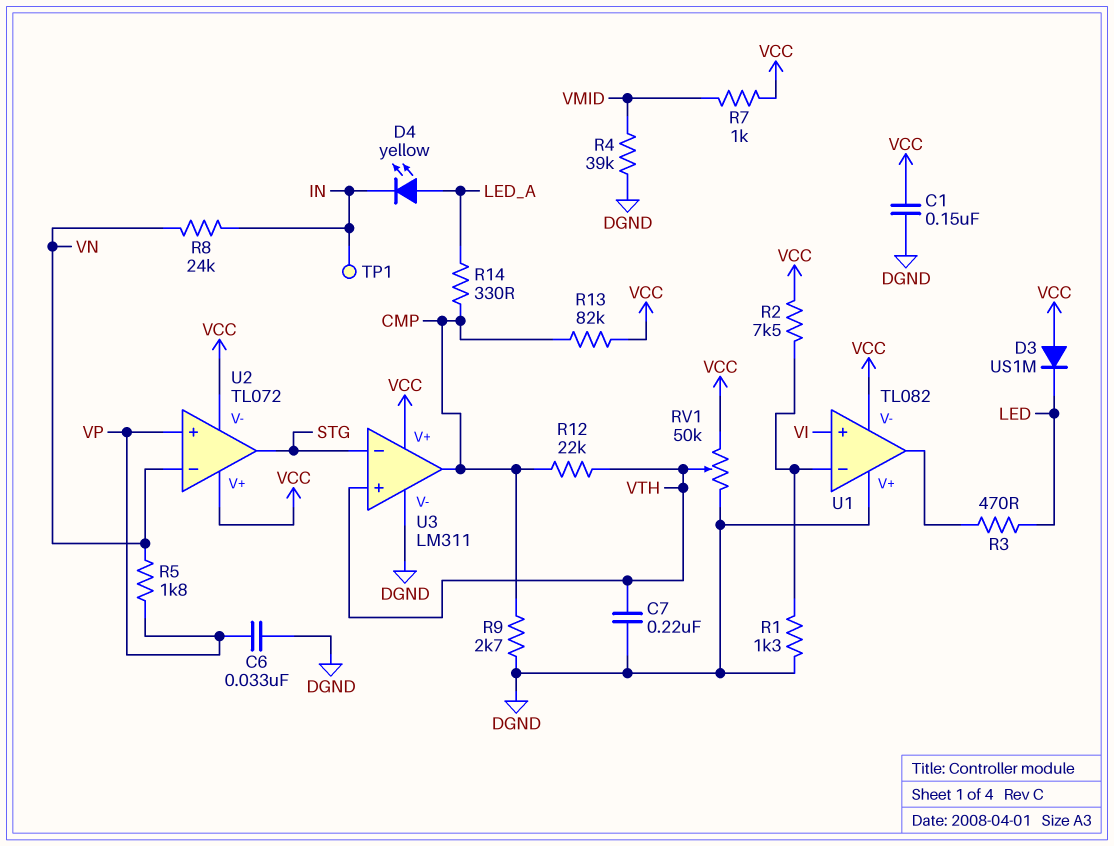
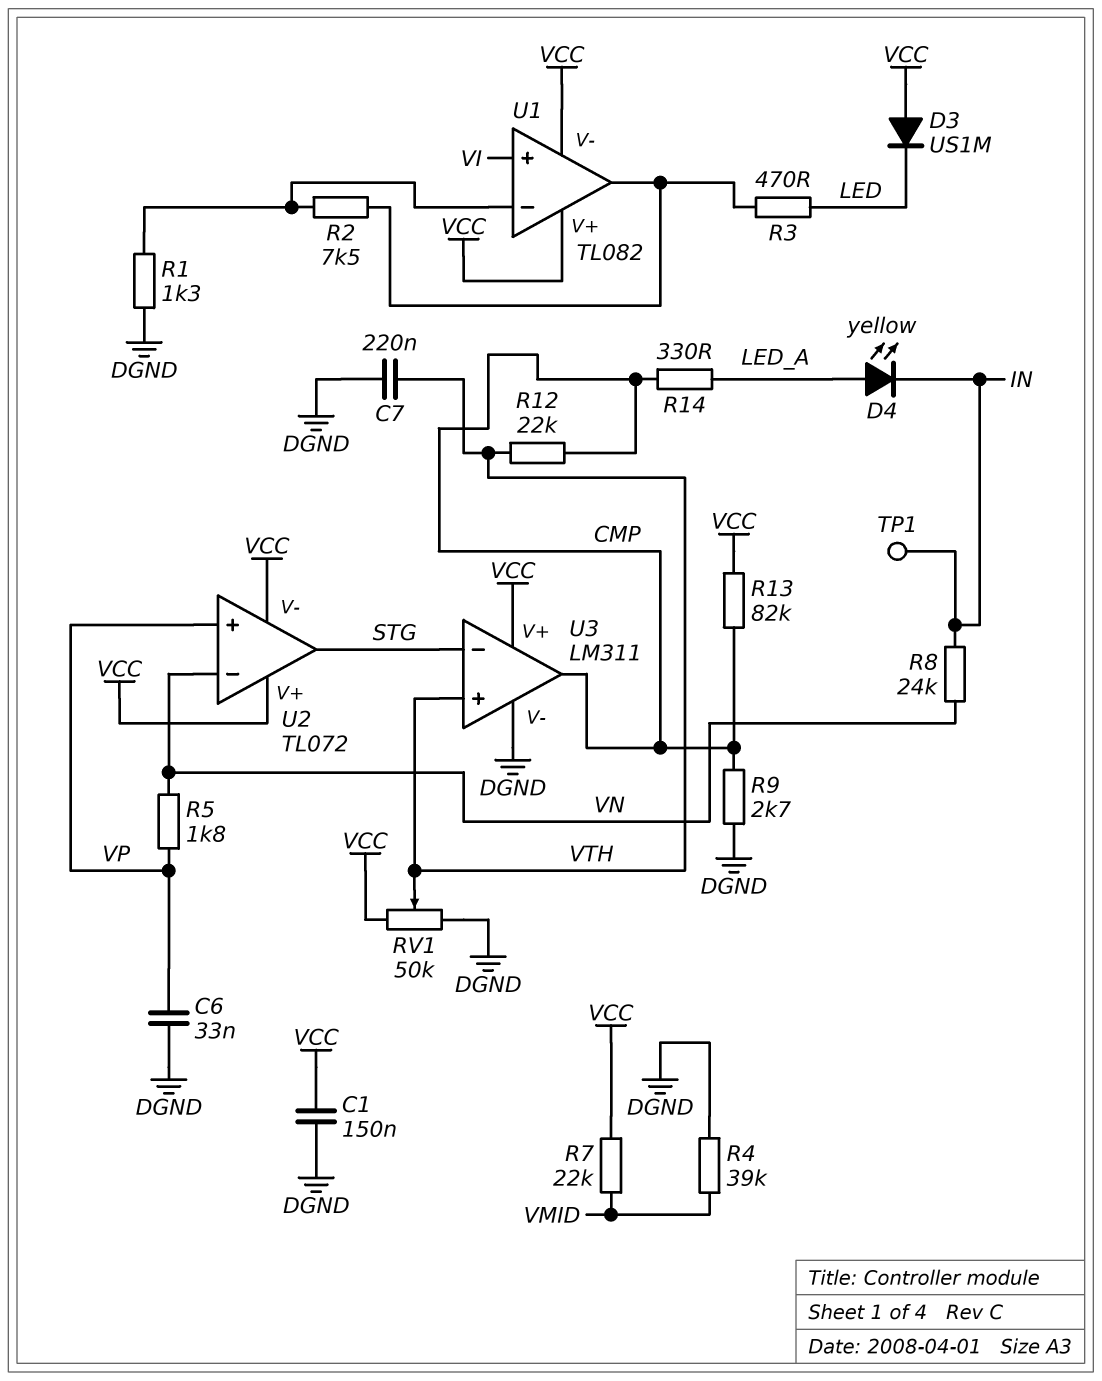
R2: 7.5k (U1/in-, VCC) -> 7.5k (U1/in-, U1/out)
R7: 1k (VCC, VMID) -> 22k (VCC, VMID)
U1 pin V+: DGND -> VCC

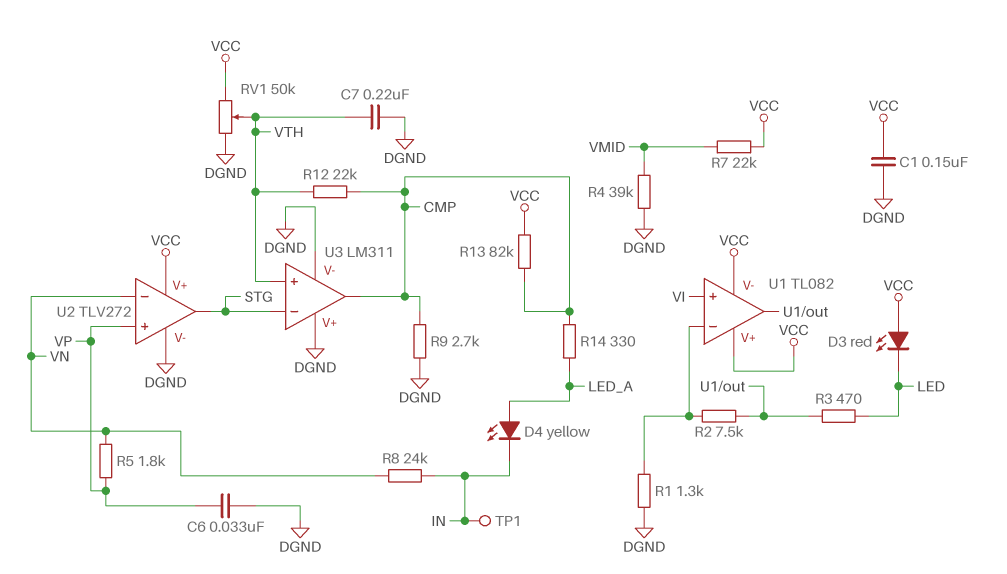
D3: diode US1M (A VCC, K LED) -> LED red (A VCC, K LED)
U2: TL072 -> TLV272
U2 pin V-: VCC -> DGND
U3 pin V+: VCC -> DGND

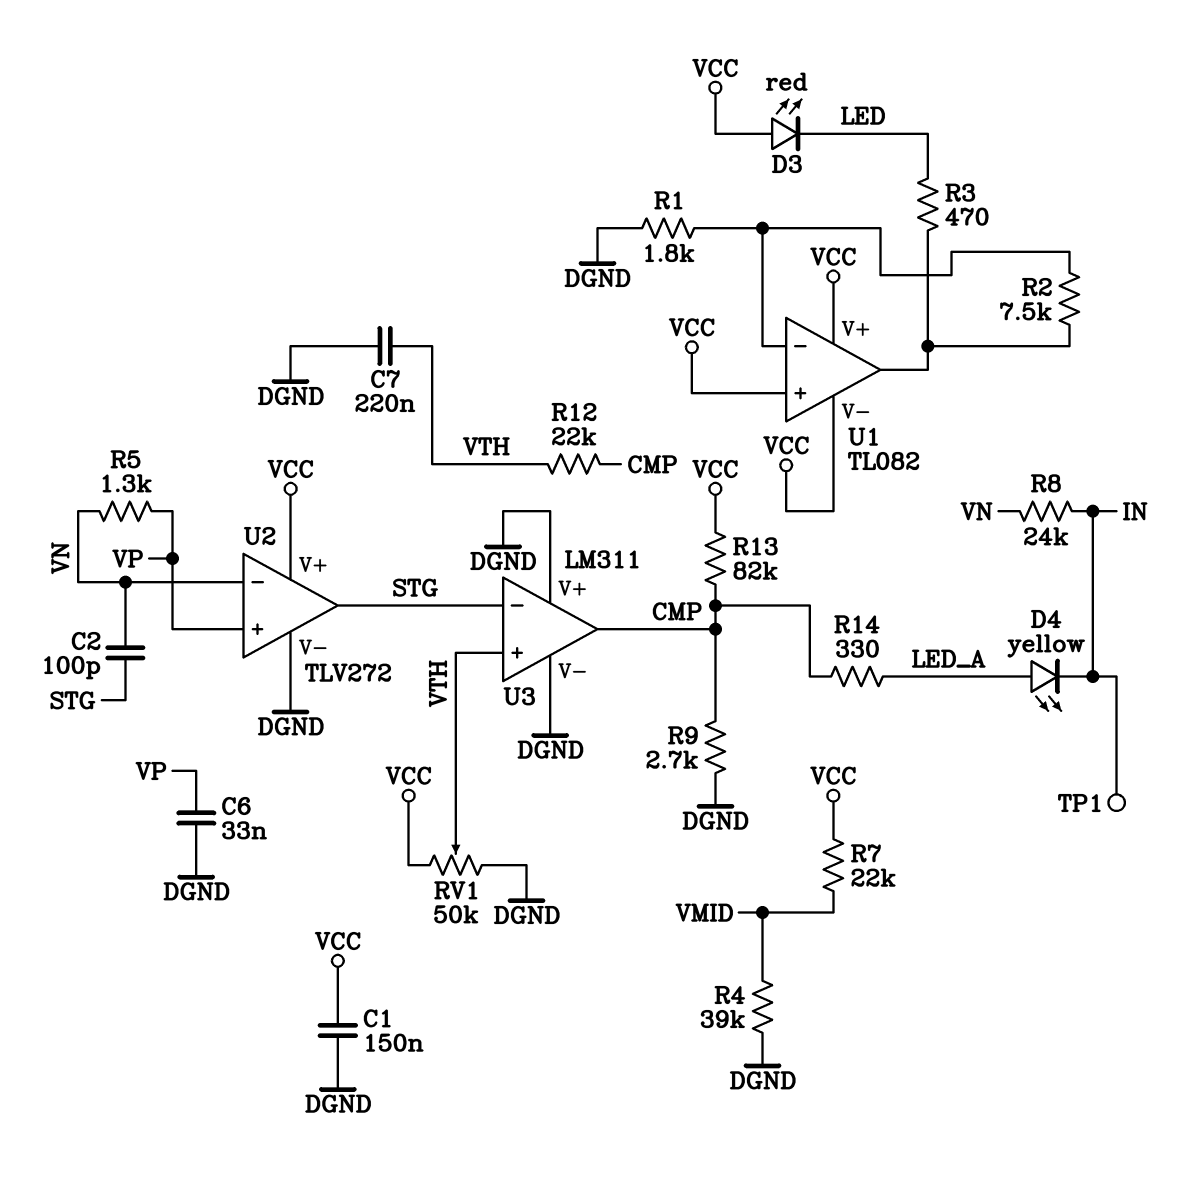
C2: none -> 100pF (STG, VN)
R1: 1.3k (DGND, U1/in-) -> 1.8k (DGND, U1/in-)
R5: 1.8k (VN, VP) -> 1.3k (VN, VP)
U1 pin in+: VI -> VCC

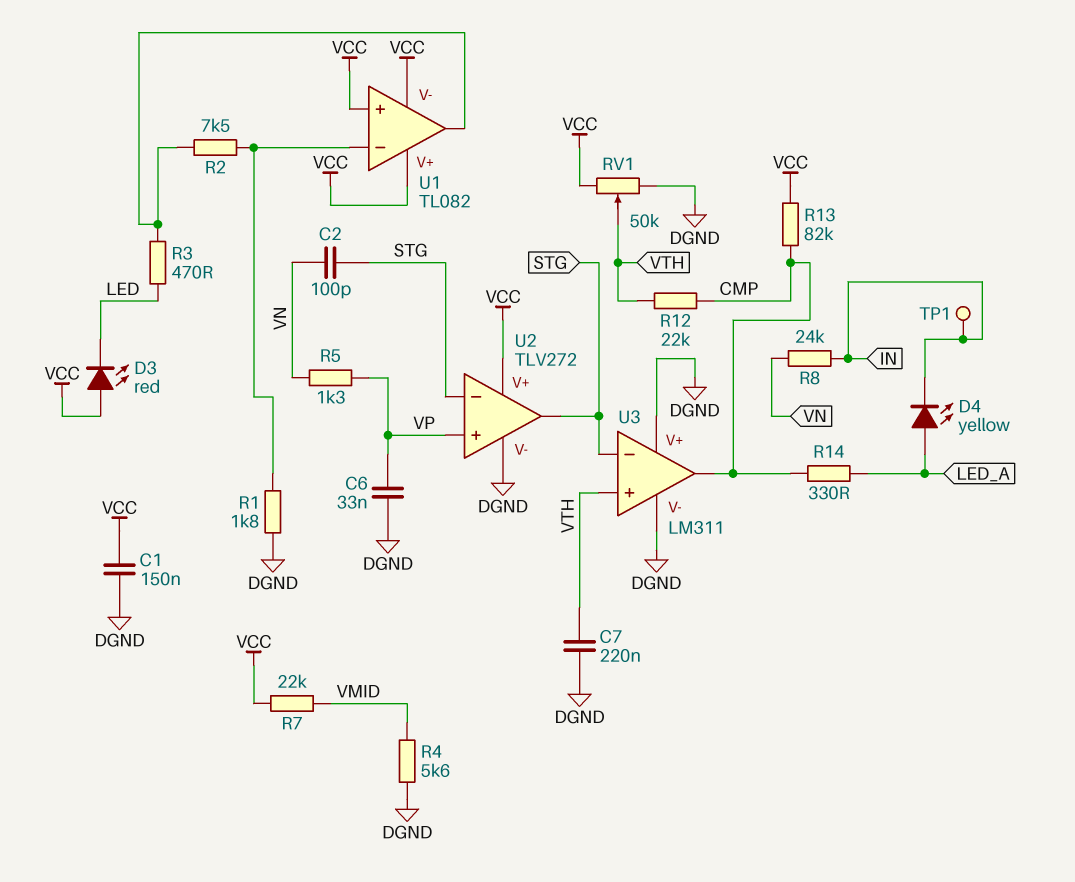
R4: 39k (DGND, VMID) -> 5.6k (DGND, VMID)
R9: 2.7k (CMP, DGND) -> none
U2 pin in-: VN -> STG

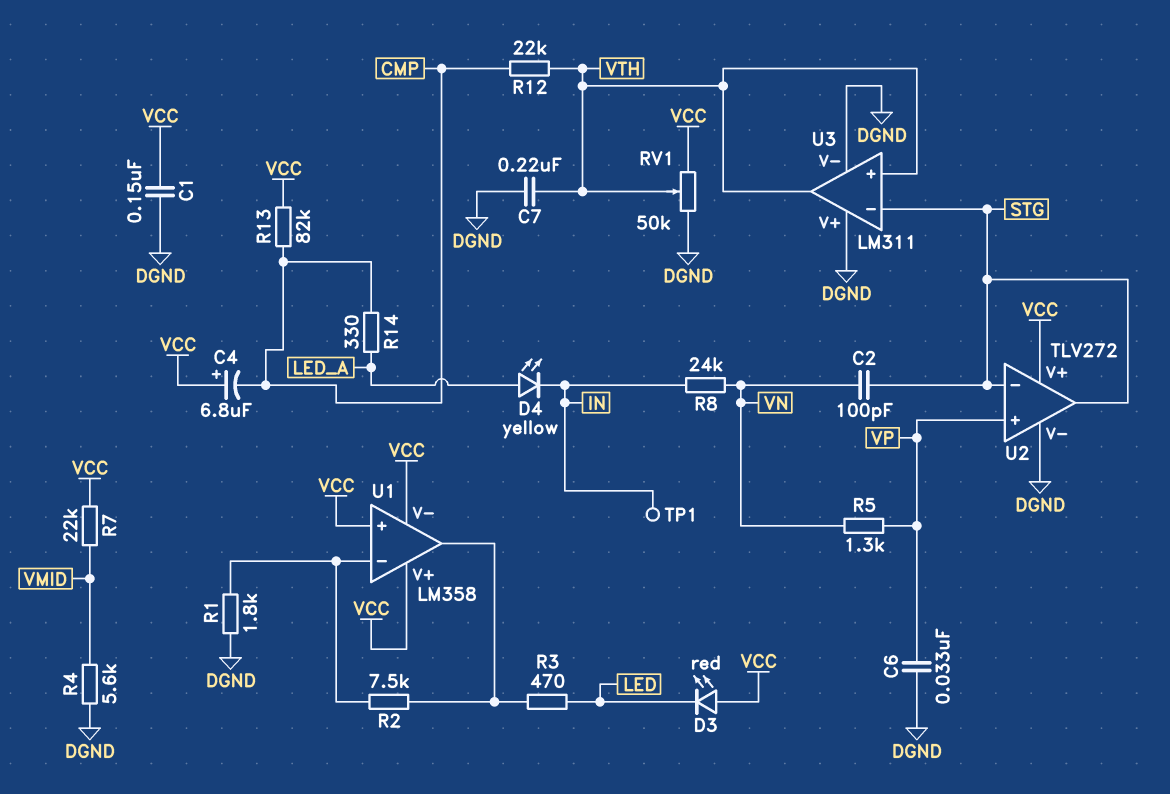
C4: none -> 6.8uF (plus VCC, minus CMP)
U1: TL082 -> LM358
U3 pin out: CMP -> VTH

